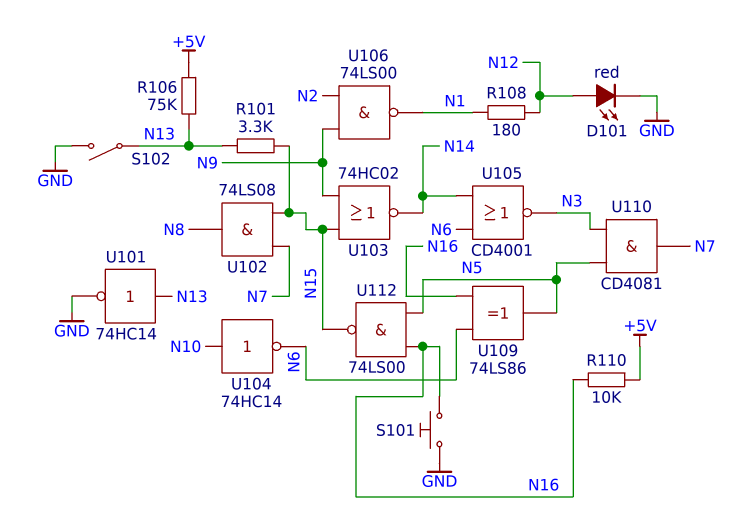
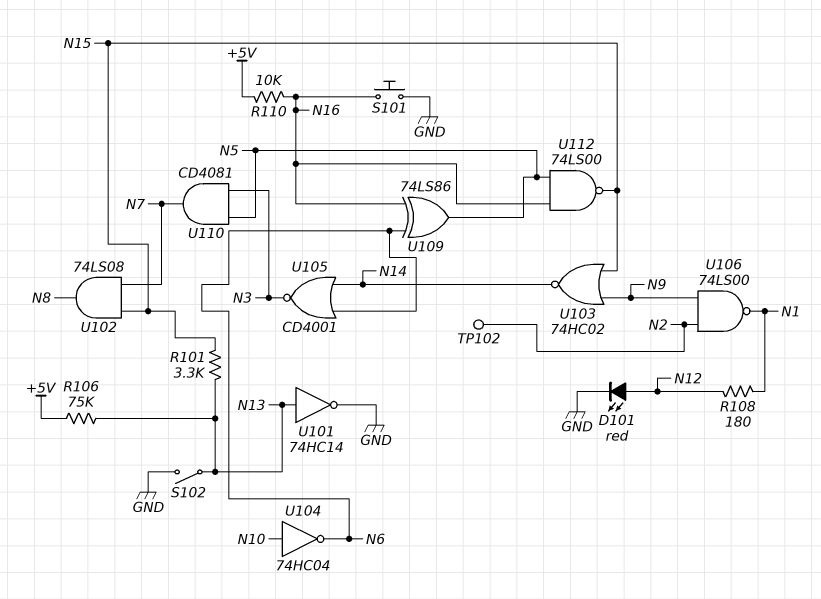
TP102: none -> test point (N2)
U104: NOT 74HC14 (in N10, out N6) -> NOT 74HC04 (in N10, out N6)

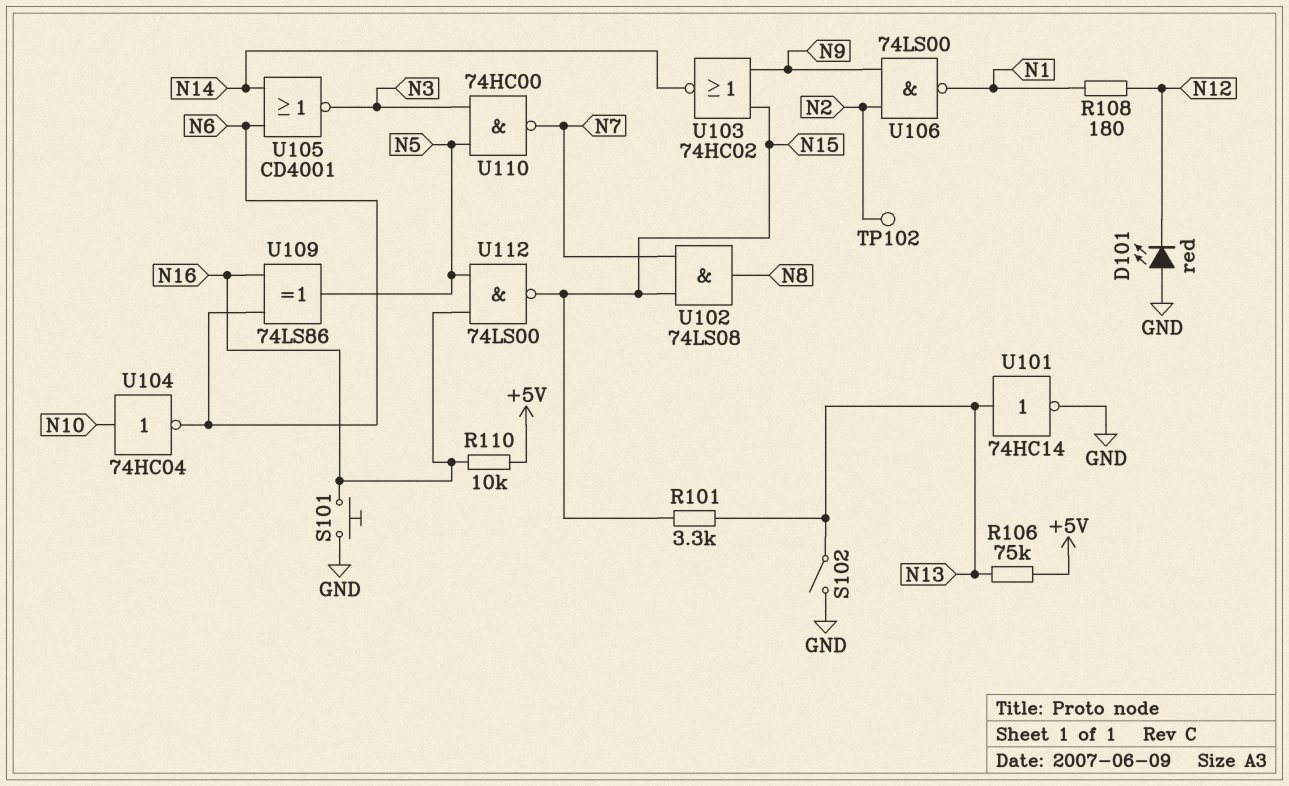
D101: LED red (A N12, K GND) -> LED red (A GND, K N12)
U110: AND CD4081 (in N3, in N5, out N7) -> NAND 74HC00 (in N3, in N5, out N7)

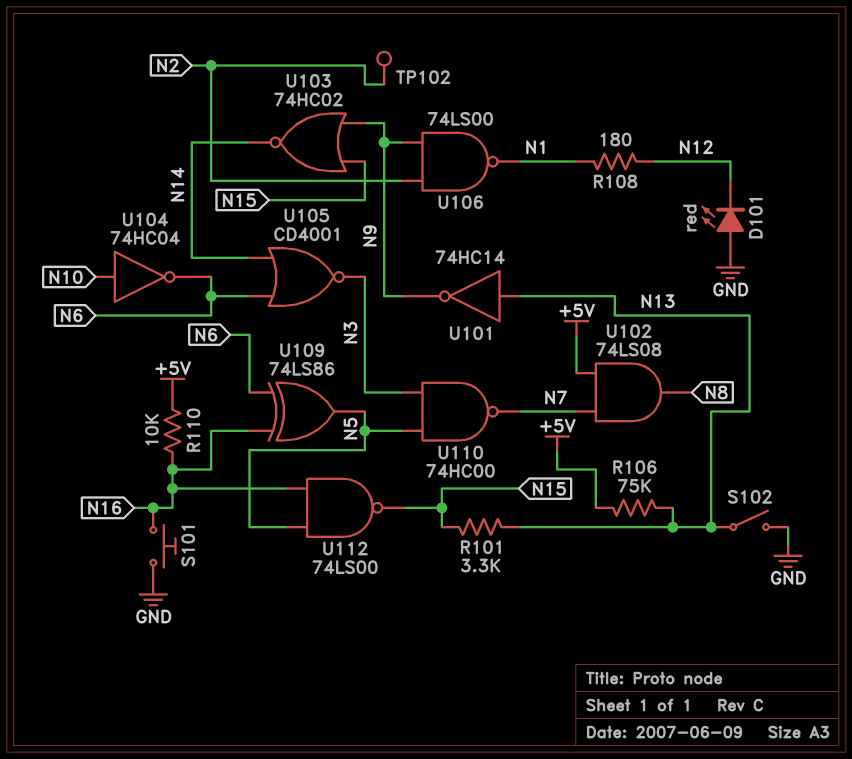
U101: NOT 74HC14 (in N13, out GND) -> NOT 74HC14 (in N13, out N9)
U102: AND 74LS08 (in N7, in N15, out N8) -> AND 74LS08 (in +5V, in N7, out N8)

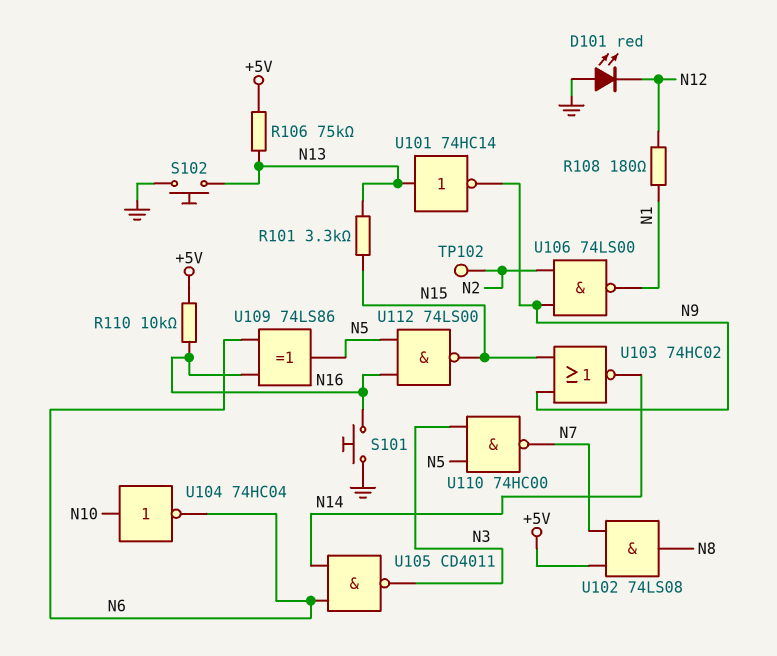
S102: switch (GND, N13) -> button (GND, N13)
U105: NOR CD4001 (in N6, in N14, out N3) -> NAND CD4011 (in N6, in N14, out N3)

